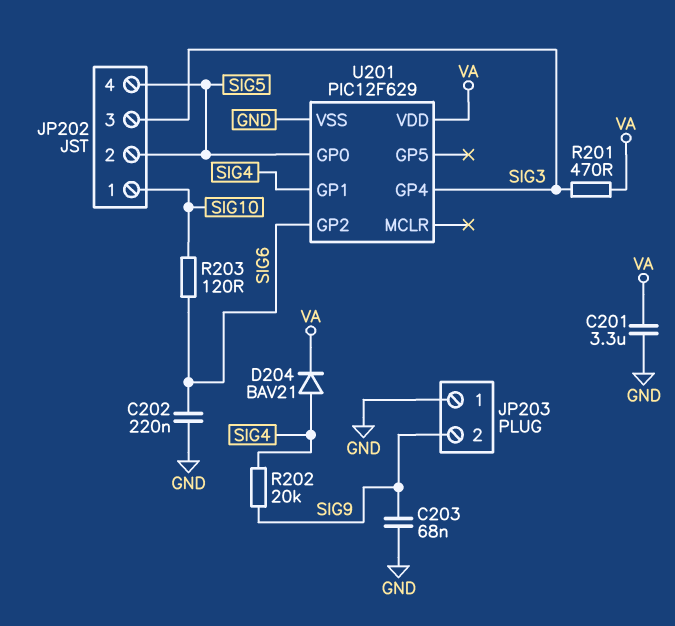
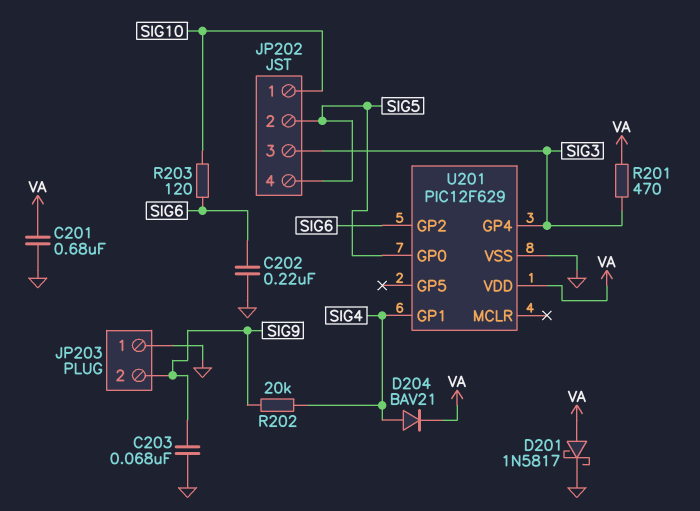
C201: 3.3uF (GND, VA) -> 680nF (GND, VA)
D201: none -> schottky 1N5817 (A VA, K GND)

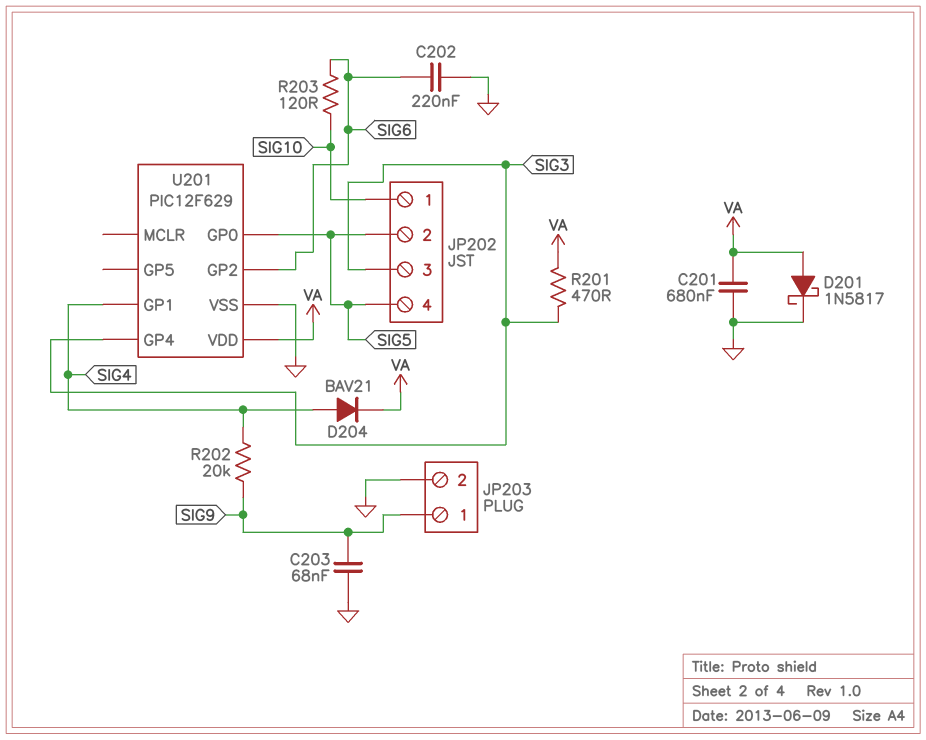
JP203 pin 1: GND -> SIG9
JP203 pin 2: SIG9 -> GND

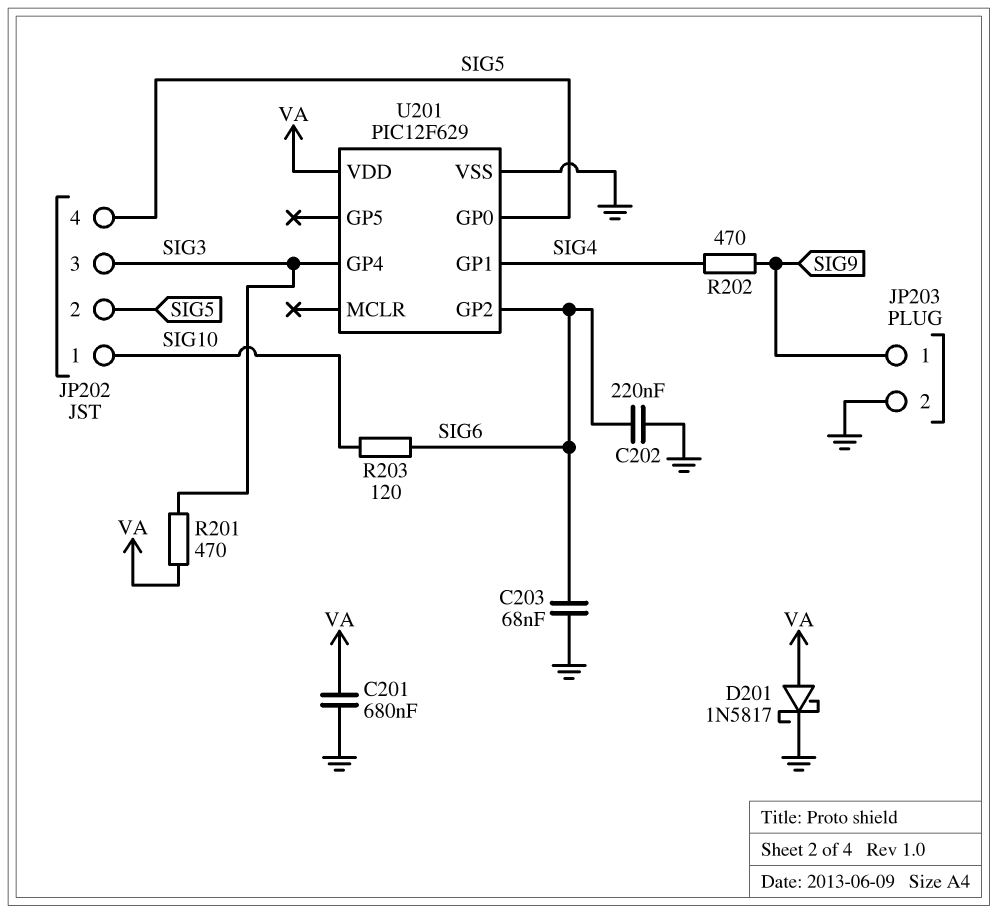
C203: 68nF (GND, SIG9) -> 68nF (GND, SIG6)
D204: diode BAV21 (A SIG4, K VA) -> none
R202: 20k (SIG4, SIG9) -> 470 (SIG4, SIG9)

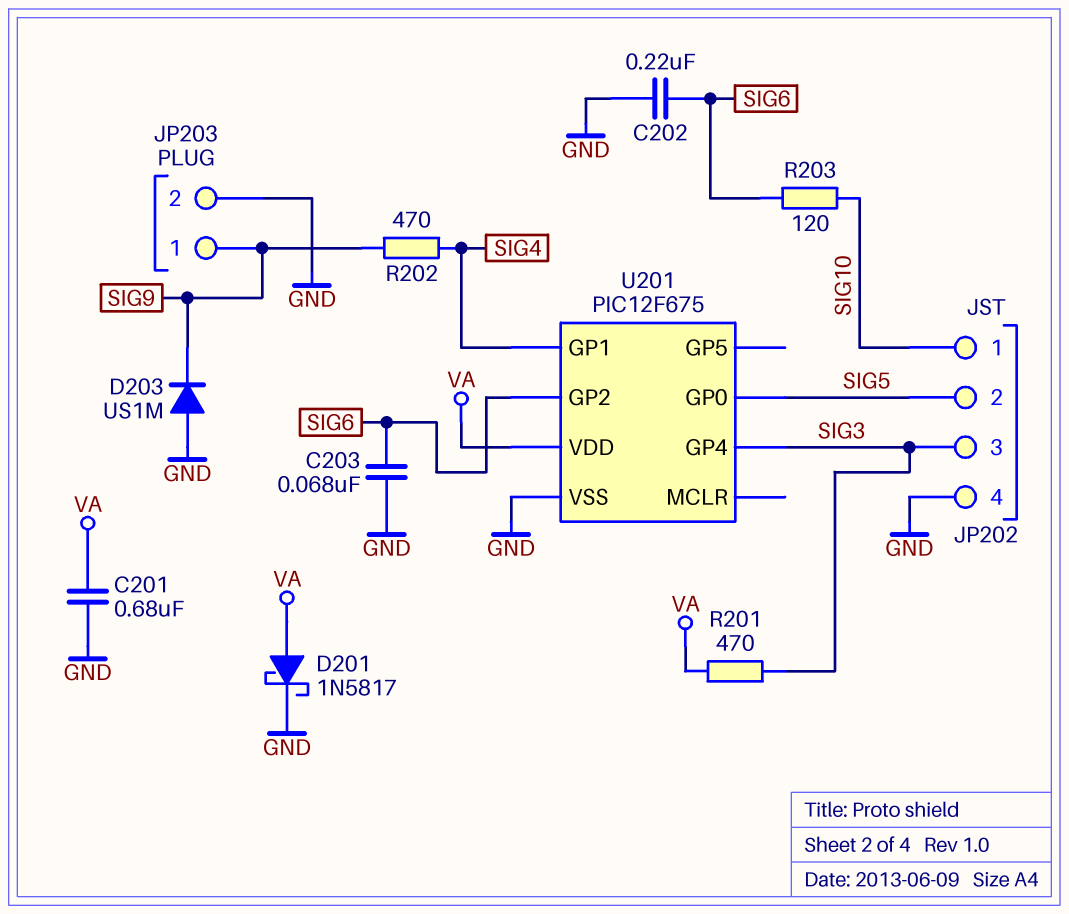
D203: none -> diode US1M (A GND, K SIG9)
JP202 pin 4: SIG5 -> GND
U201: PIC12F629 -> PIC12F675

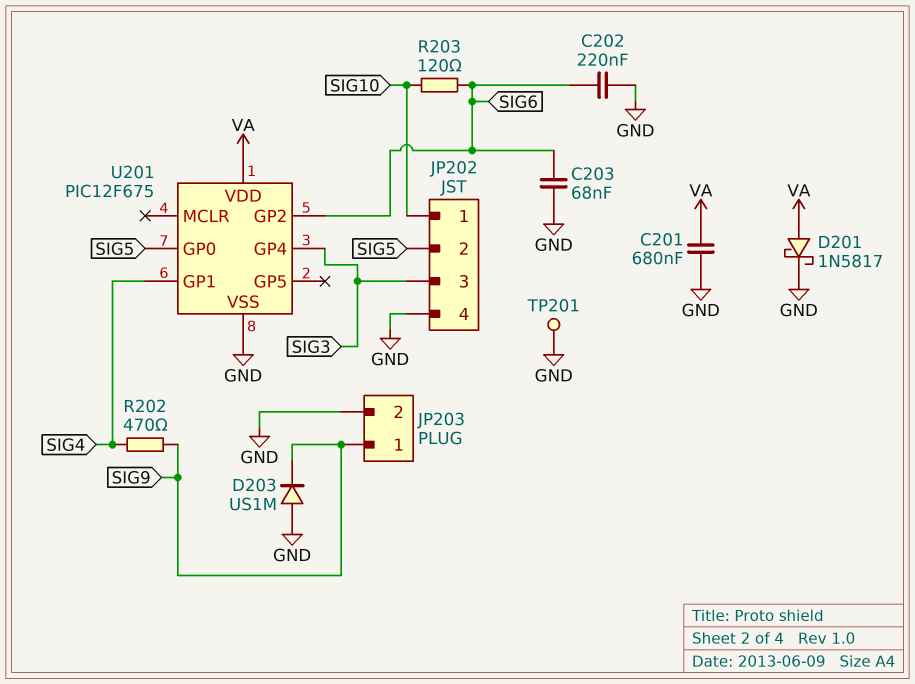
R201: 470 (SIG3, VA) -> none
TP201: none -> test point (GND)

